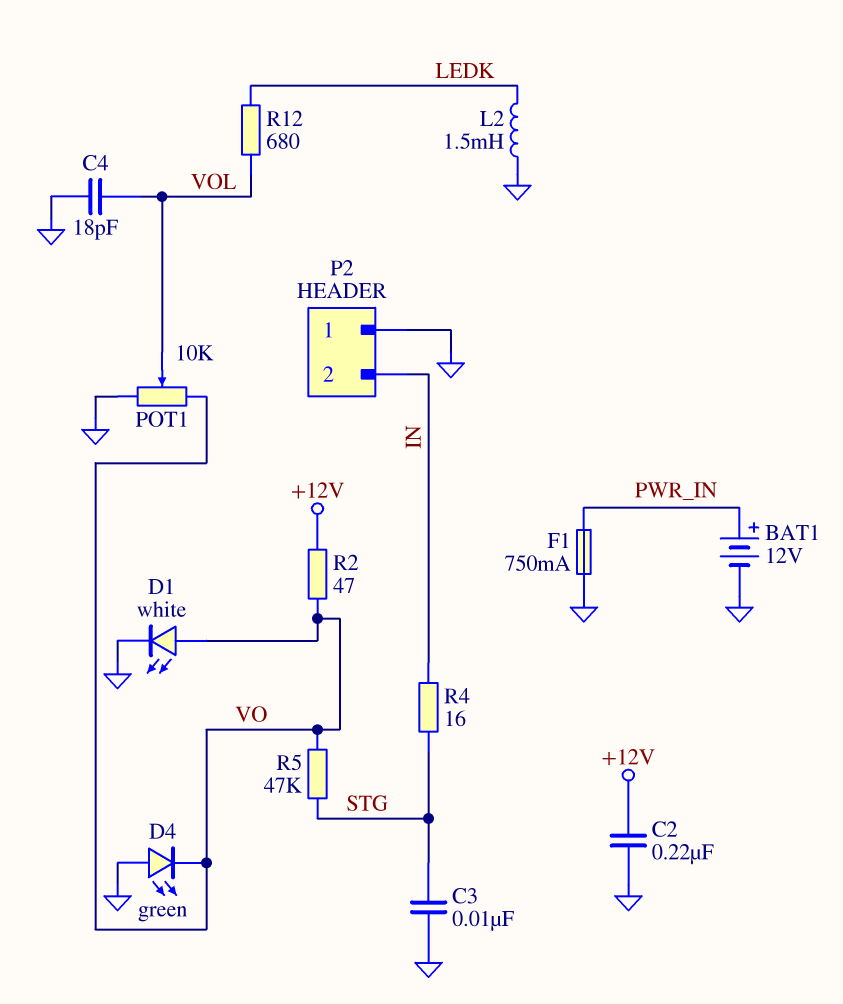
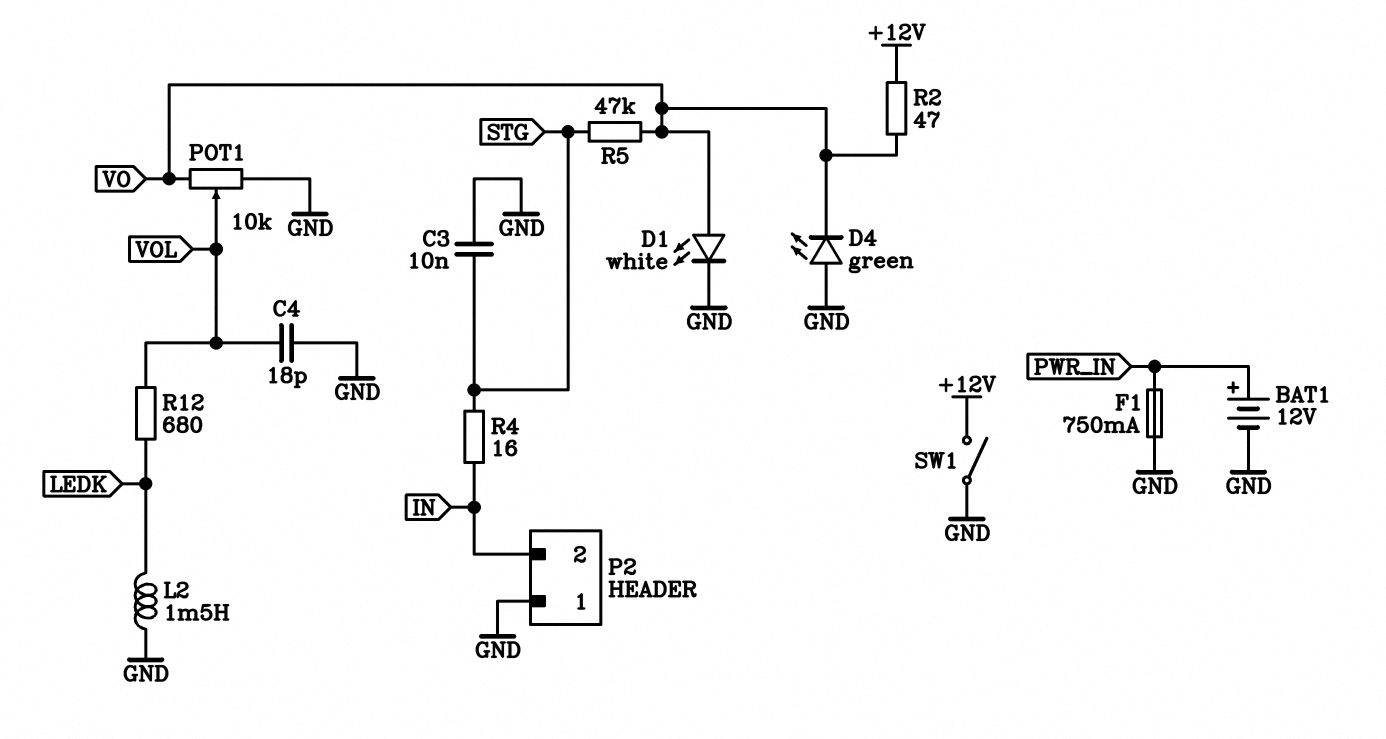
C2: 220nF (+12V, GND) -> none
SW1: none -> switch (+12V, GND)

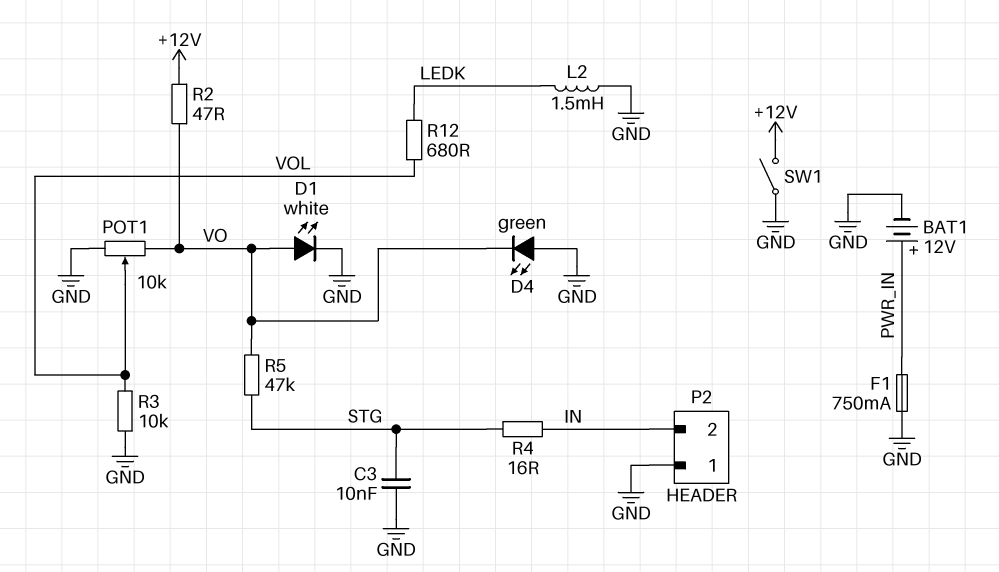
C4: 18pF (GND, VOL) -> none
R3: none -> 10k (GND, VOL)

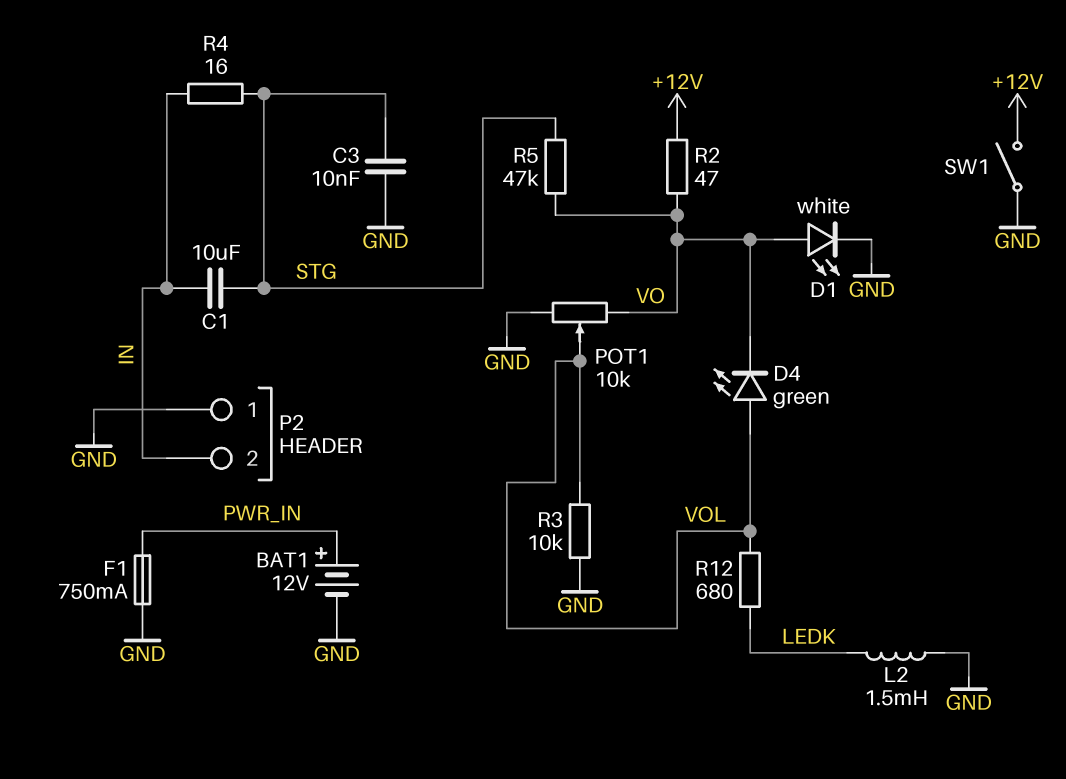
C1: none -> 10uF (IN, STG)
D4: LED green (A GND, K VO) -> LED green (A VOL, K VO)

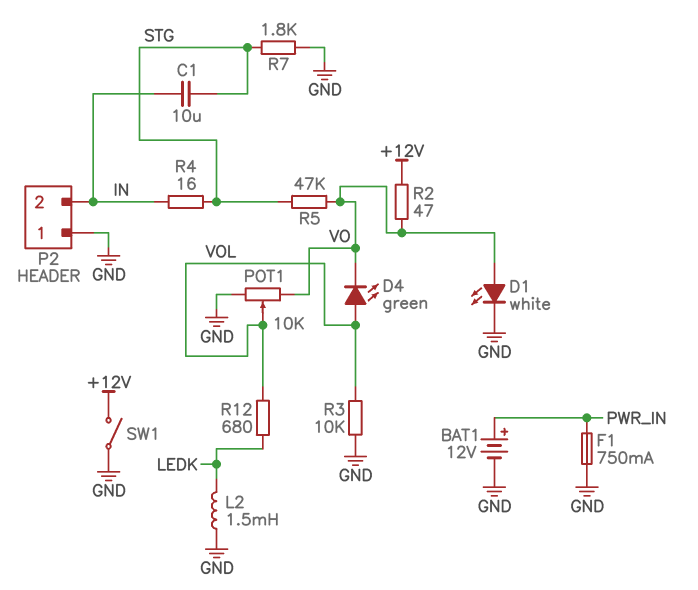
C3: 10nF (GND, STG) -> none
R7: none -> 1.8k (GND, STG)

